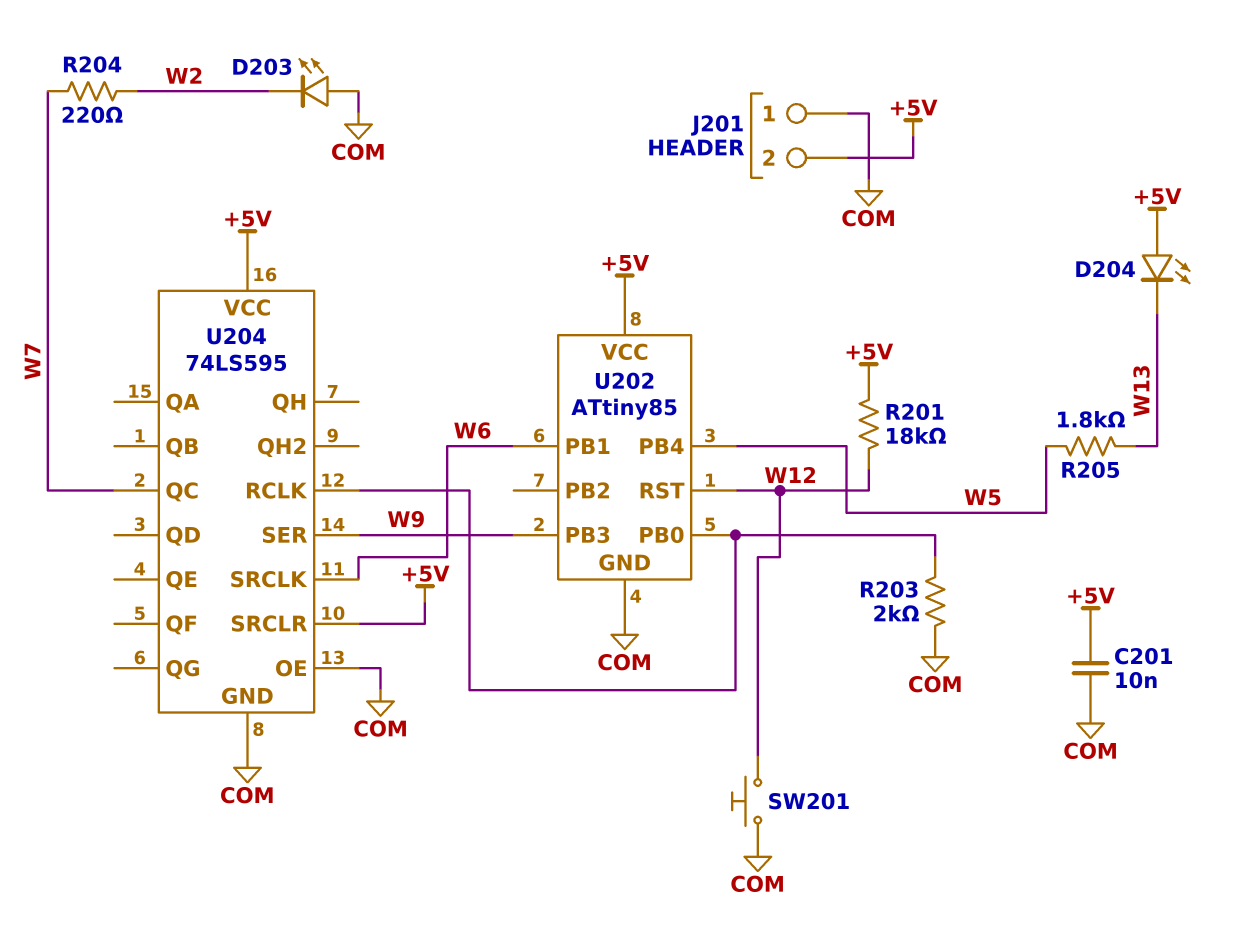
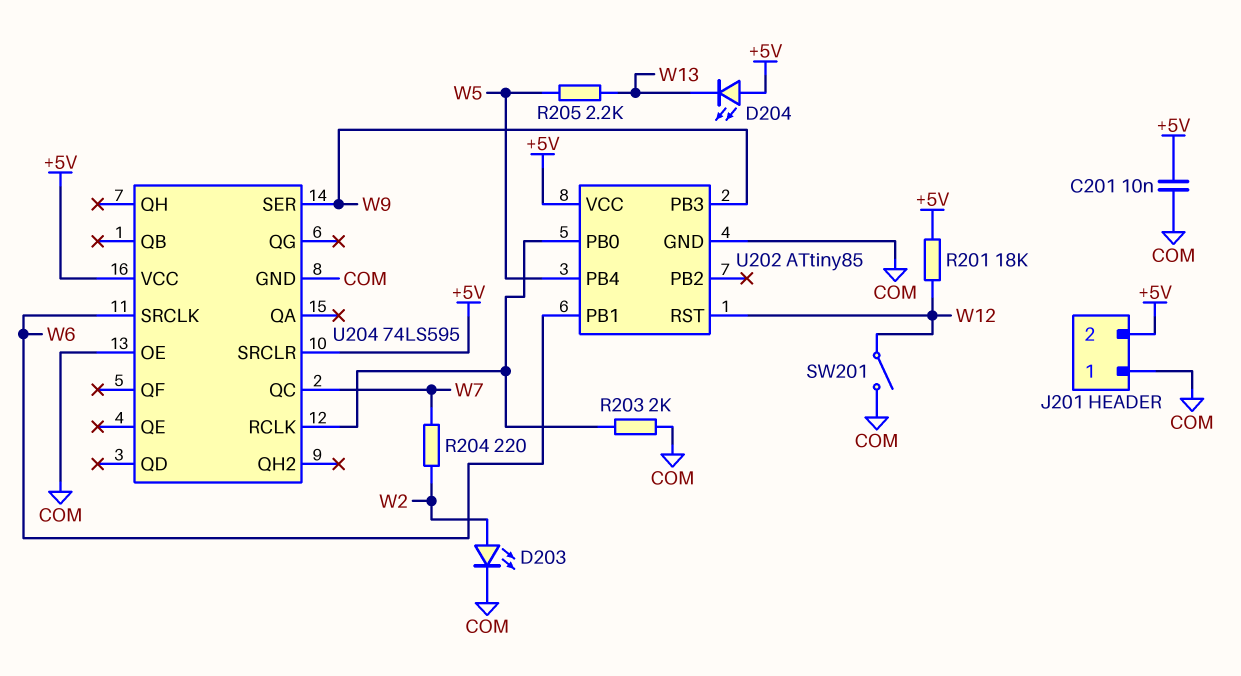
D203: LED (A COM, K W2) -> LED (A W2, K COM)
R205: 1.8k (W5, W13) -> 2.2k (W5, W13)
SW201: button (COM, W12) -> switch (COM, W12)

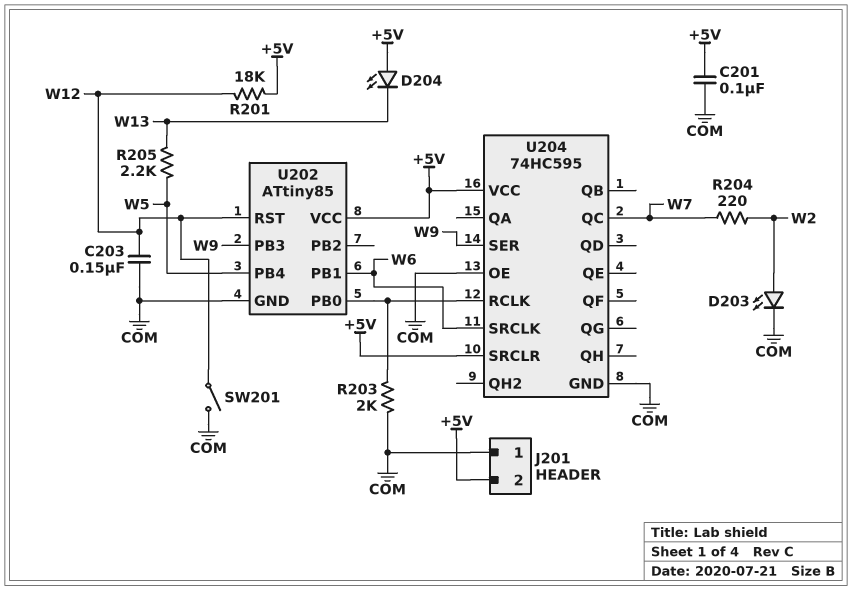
C201: 10nF (+5V, COM) -> 100nF (+5V, COM)
C203: none -> 150nF (COM, W12)
U204: 74LS595 -> 74HC595

